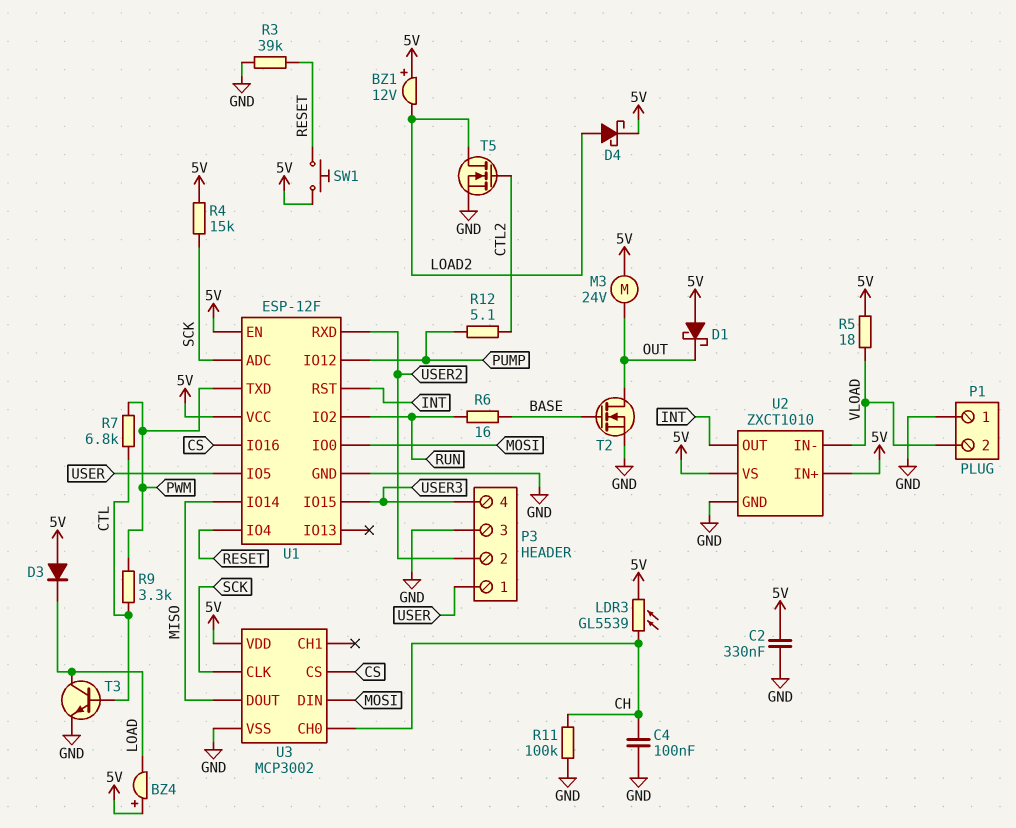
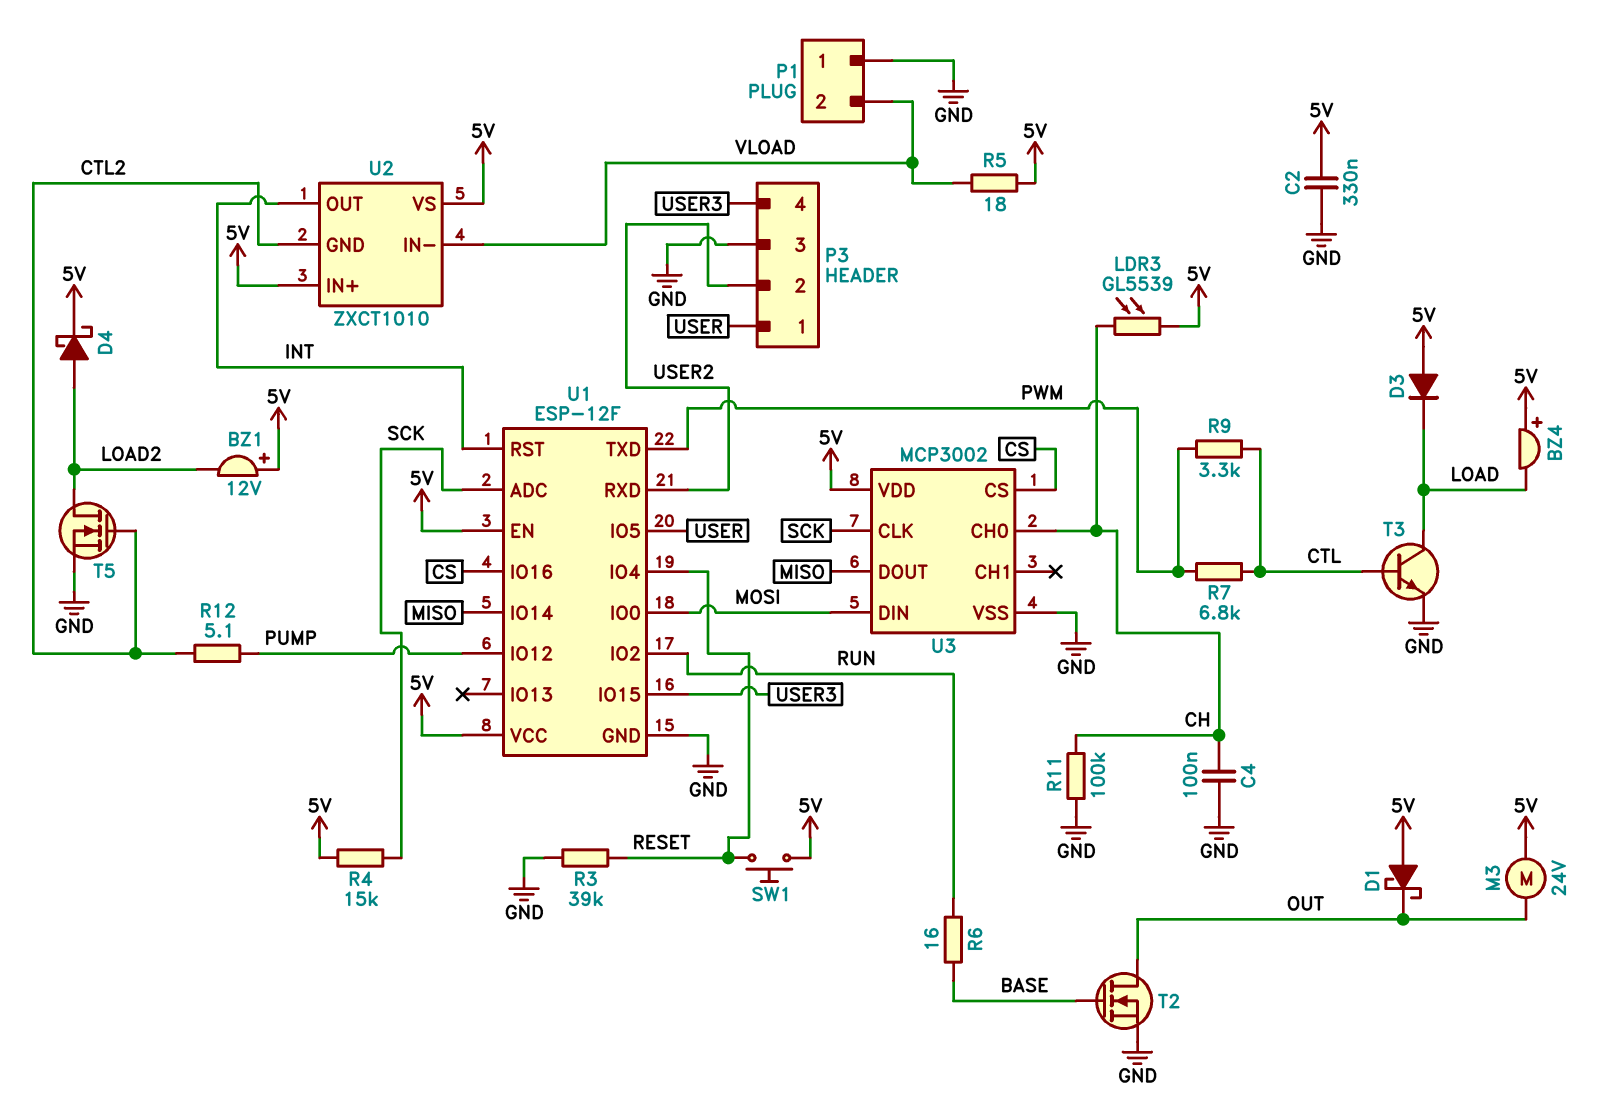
U2 pin GND: GND -> CTL2

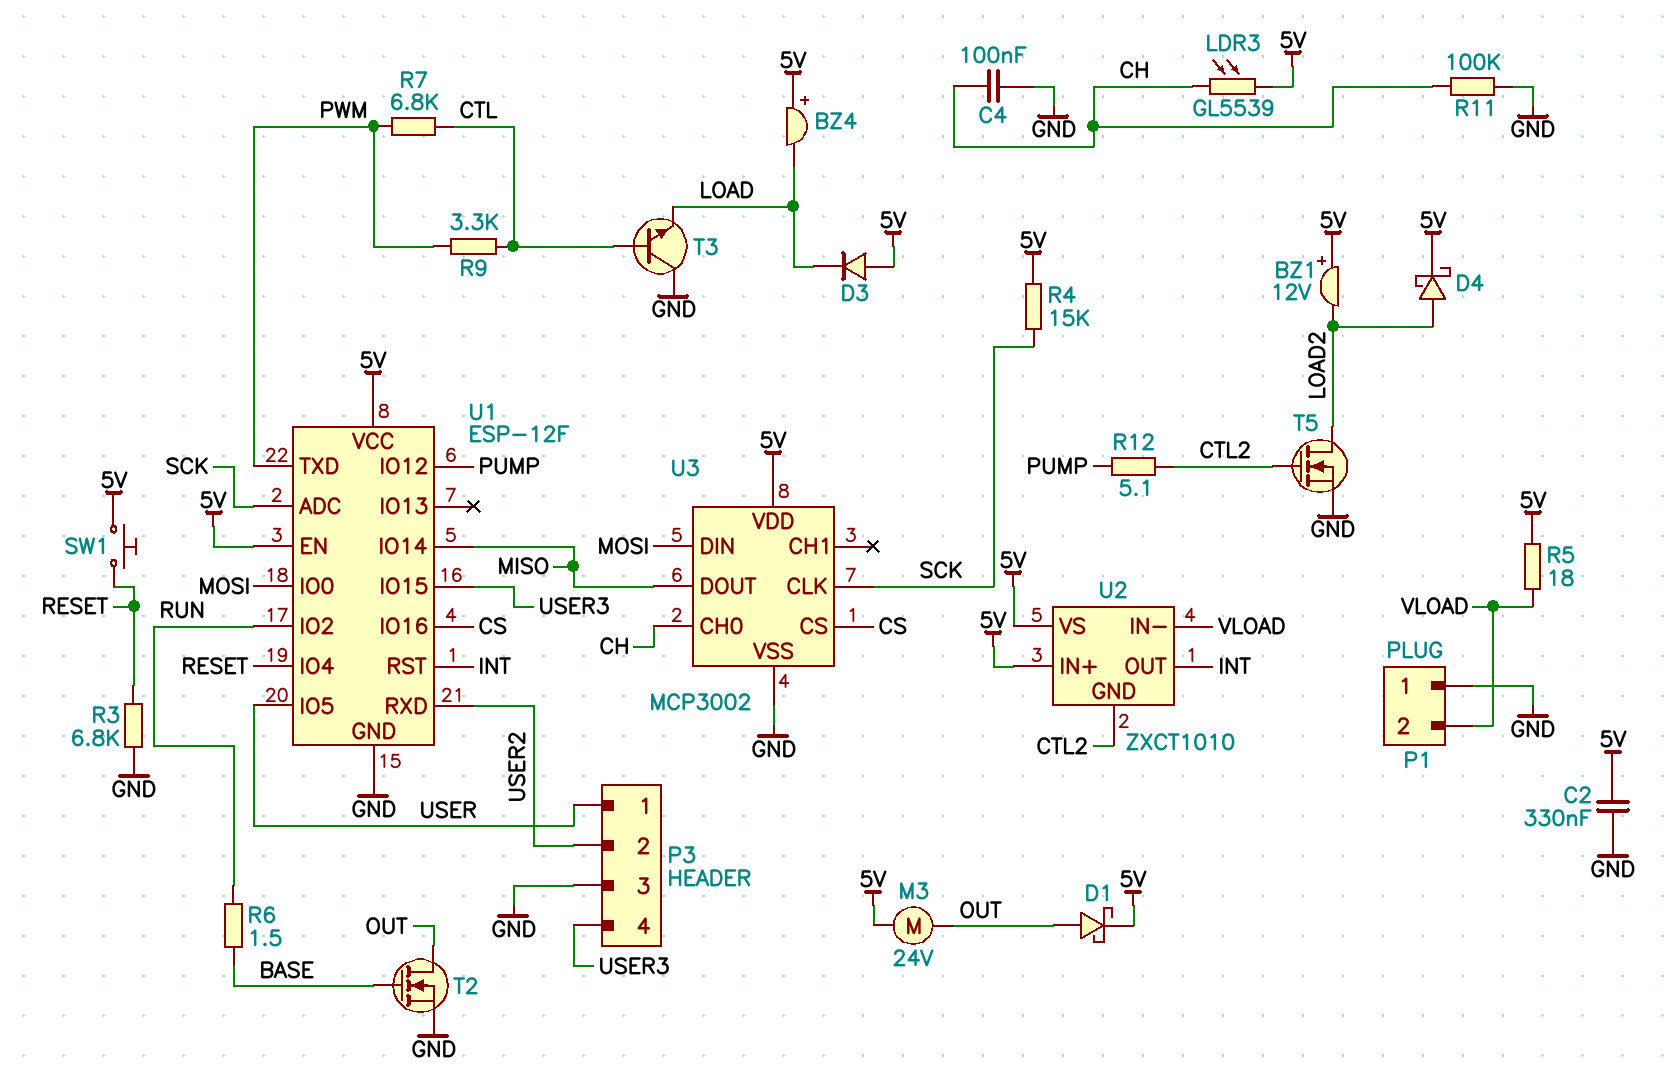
D1: schottky (A 5V, K OUT) -> schottky (A OUT, K 5V)
R3: 39k (GND, RESET) -> 6.8k (GND, RESET)
R6: 16 (BASE, RUN) -> 1.5 (BASE, RUN)
T3: NPN (B CTL, C LOAD, E GND) -> NPN (B CTL, C GND, E LOAD)

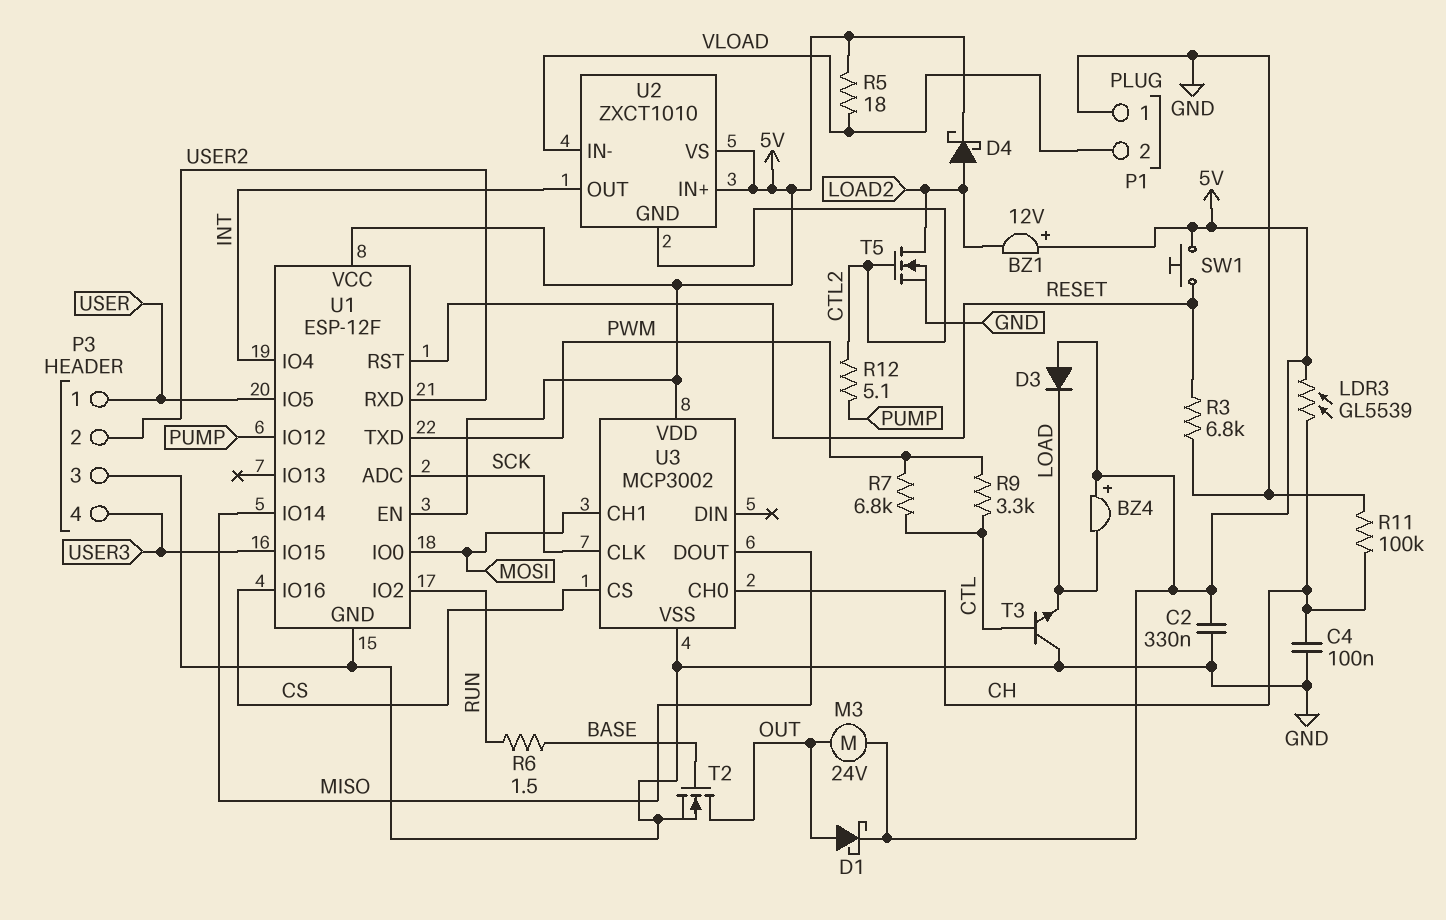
R4: 15k (5V, SCK) -> none
U1 pin IO4: RESET -> INT
U1 pin RST: INT -> RESET
U3 pin CH1: none -> MOSI
U3 pin DIN: MOSI -> none

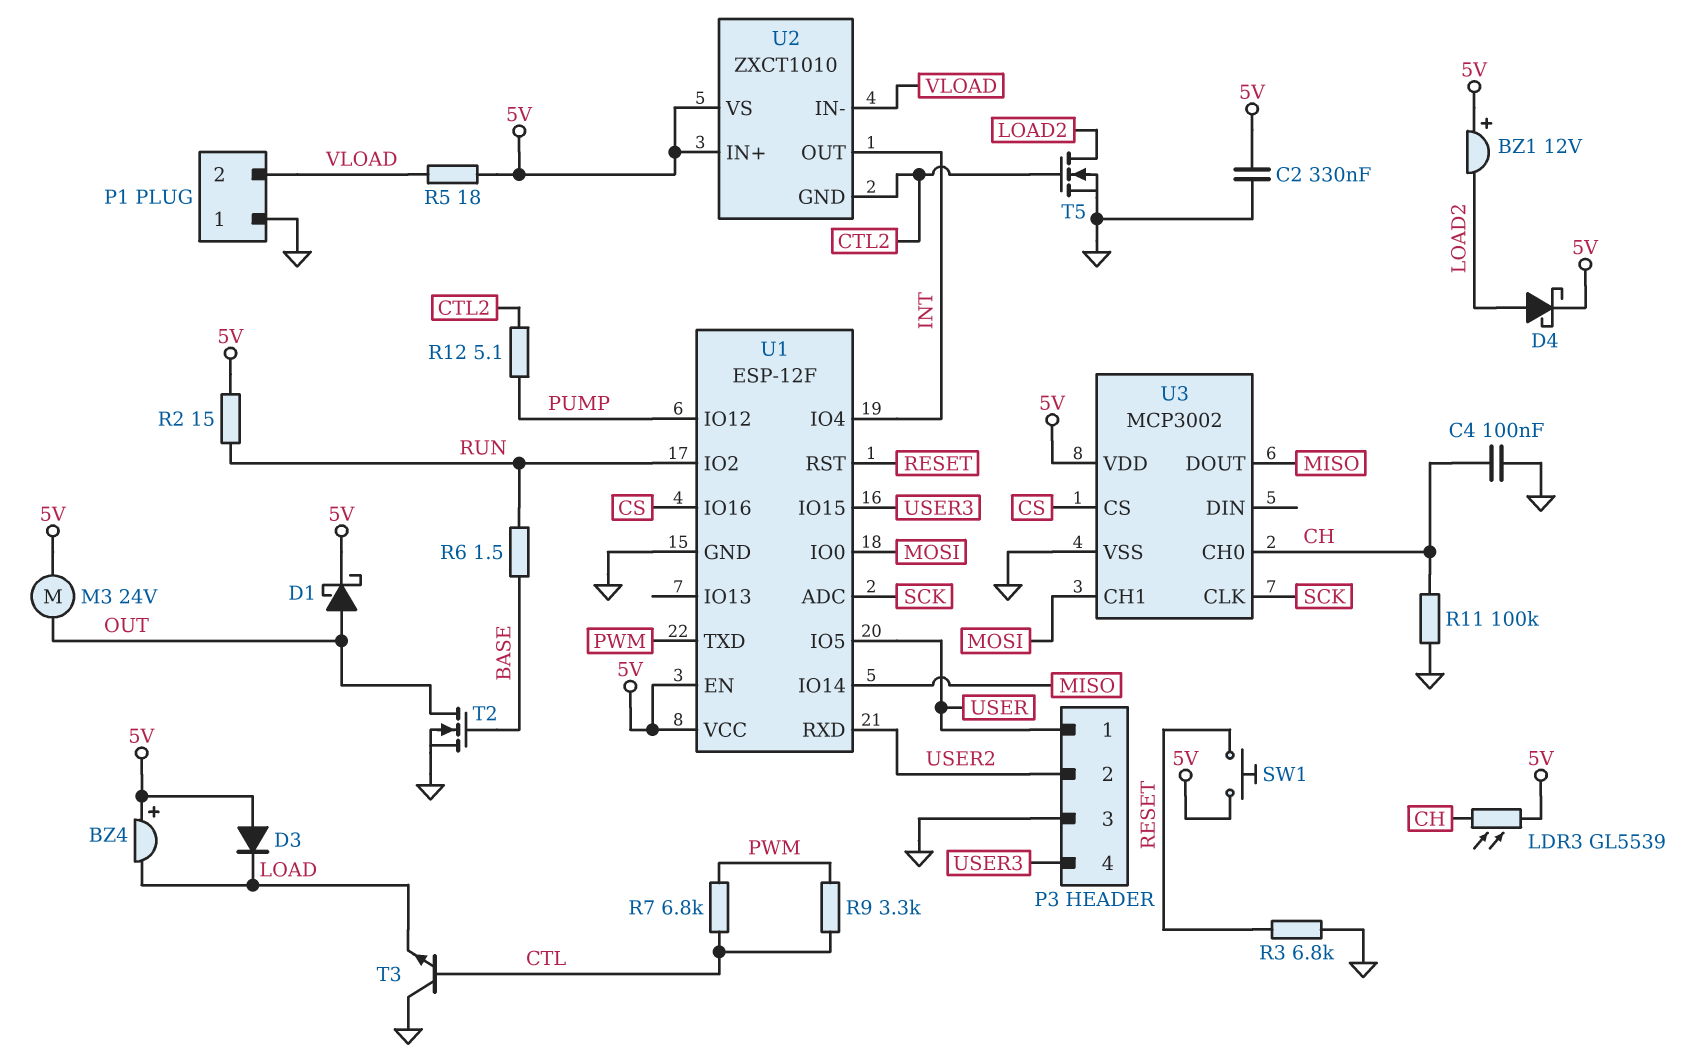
R2: none -> 15 (5V, RUN)

